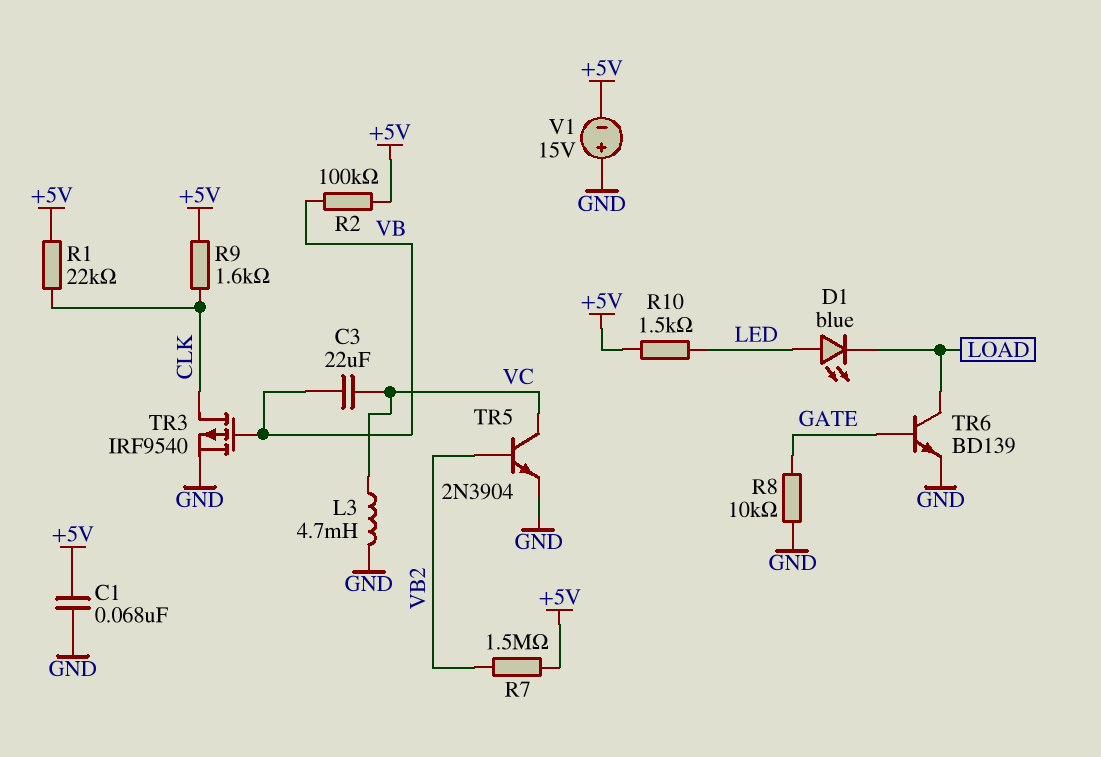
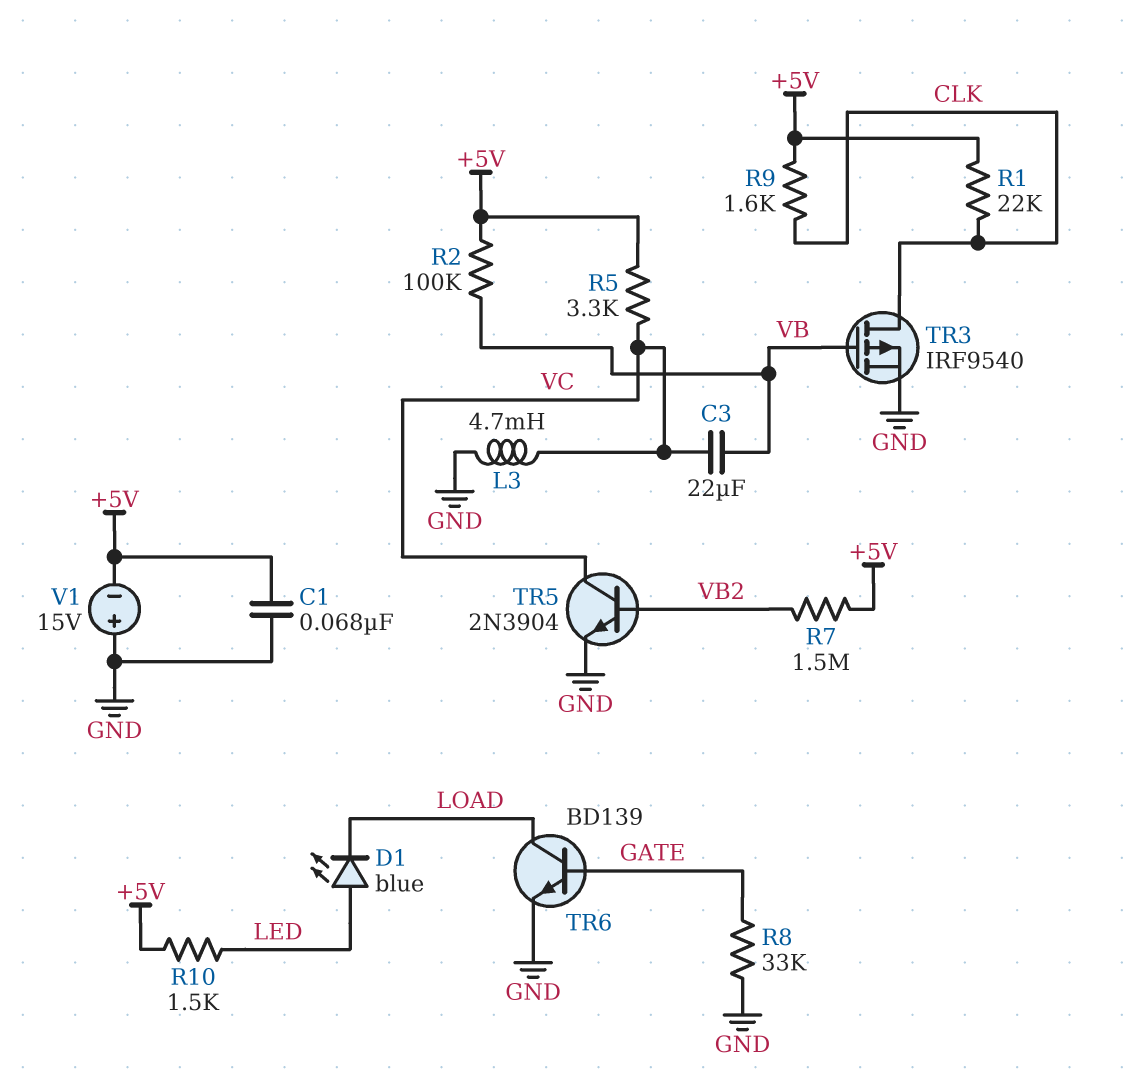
R5: none -> 3.3k (+5V, VC)
R8: 10k (GATE, GND) -> 33k (GATE, GND)

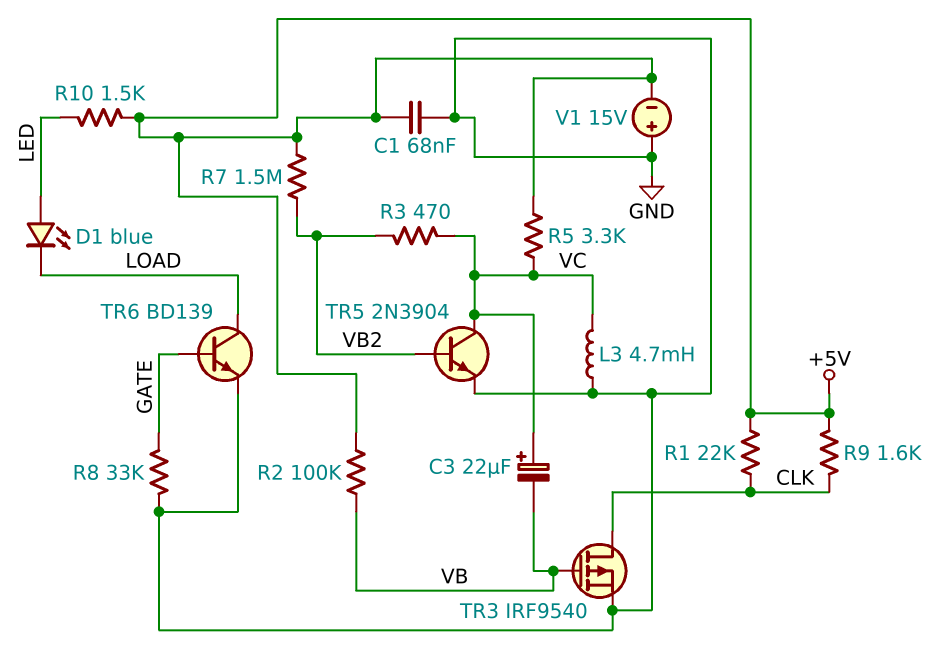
C3: 22uF (VB, VC) -> 22uF (plus VC, minus VB)
R3: none -> 470 (VB2, VC)

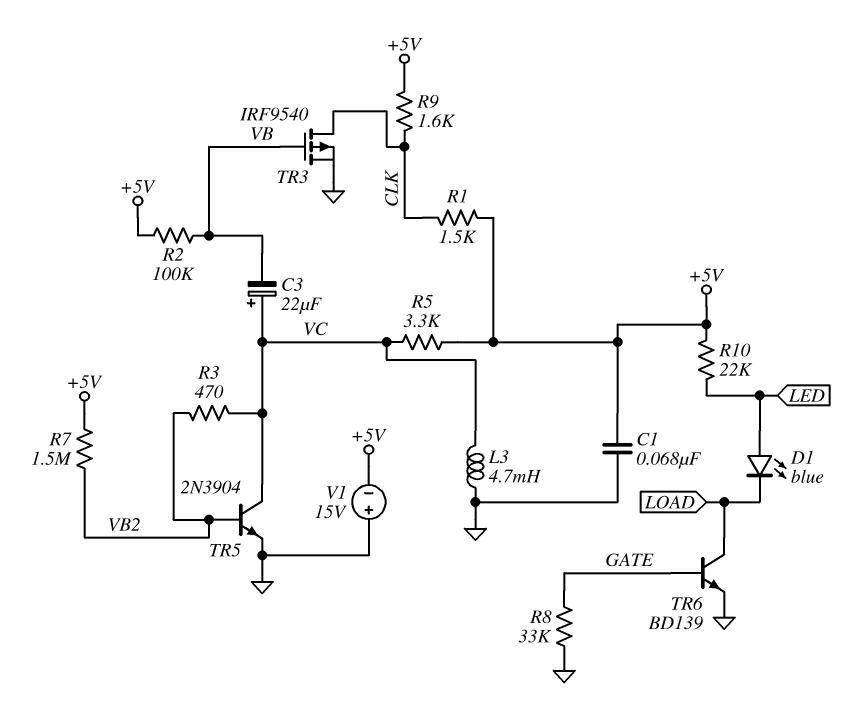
R1: 22k (+5V, CLK) -> 1.5k (+5V, CLK)
R10: 1.5k (+5V, LED) -> 22k (+5V, LED)

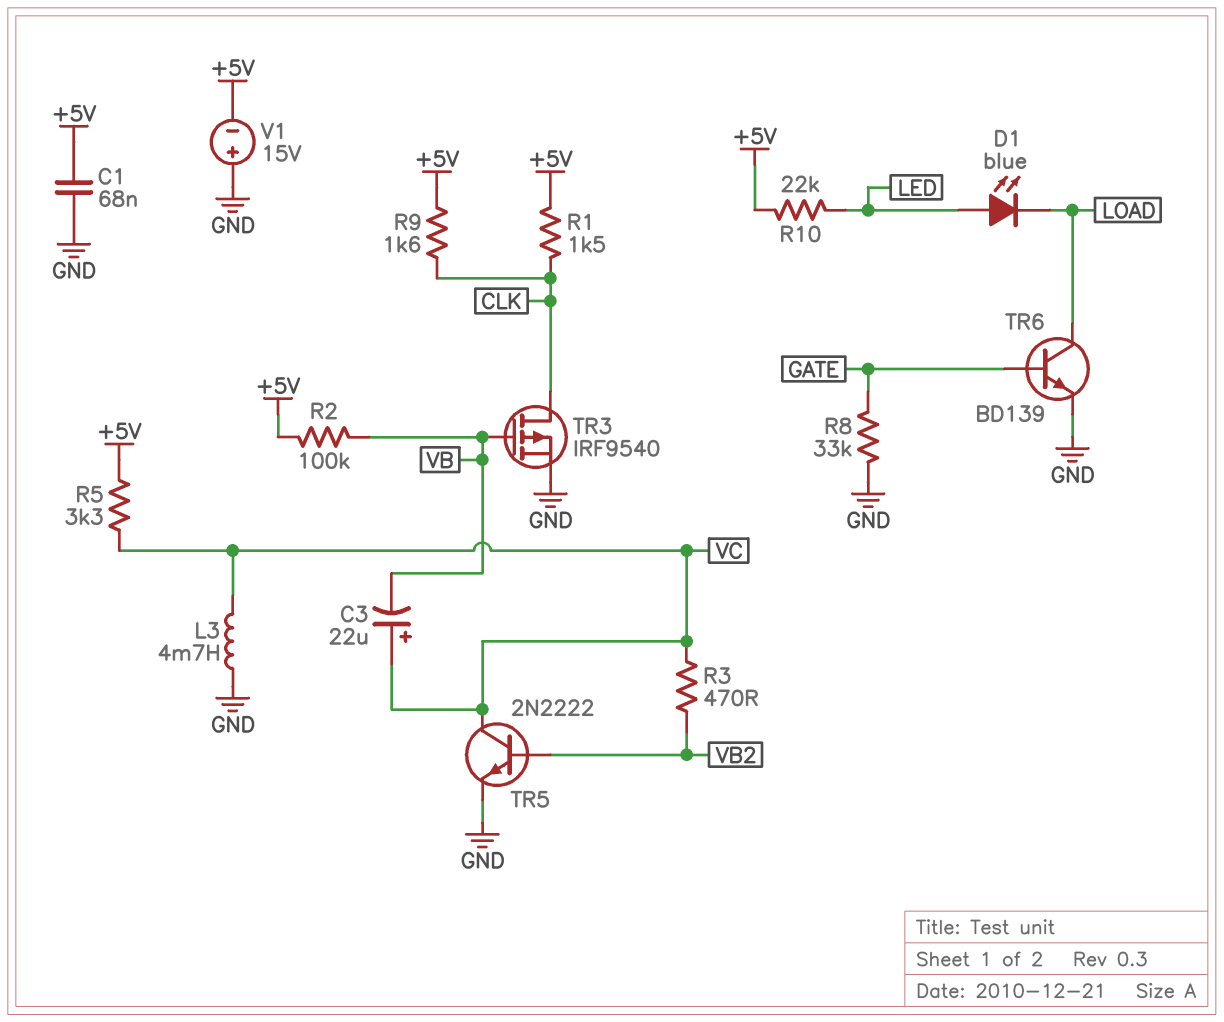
R7: 1.5M (+5V, VB2) -> none
TR5: NPN 2N3904 (B VB2, C VC, E GND) -> NPN 2N2222 (B VB2, C VC, E GND)

